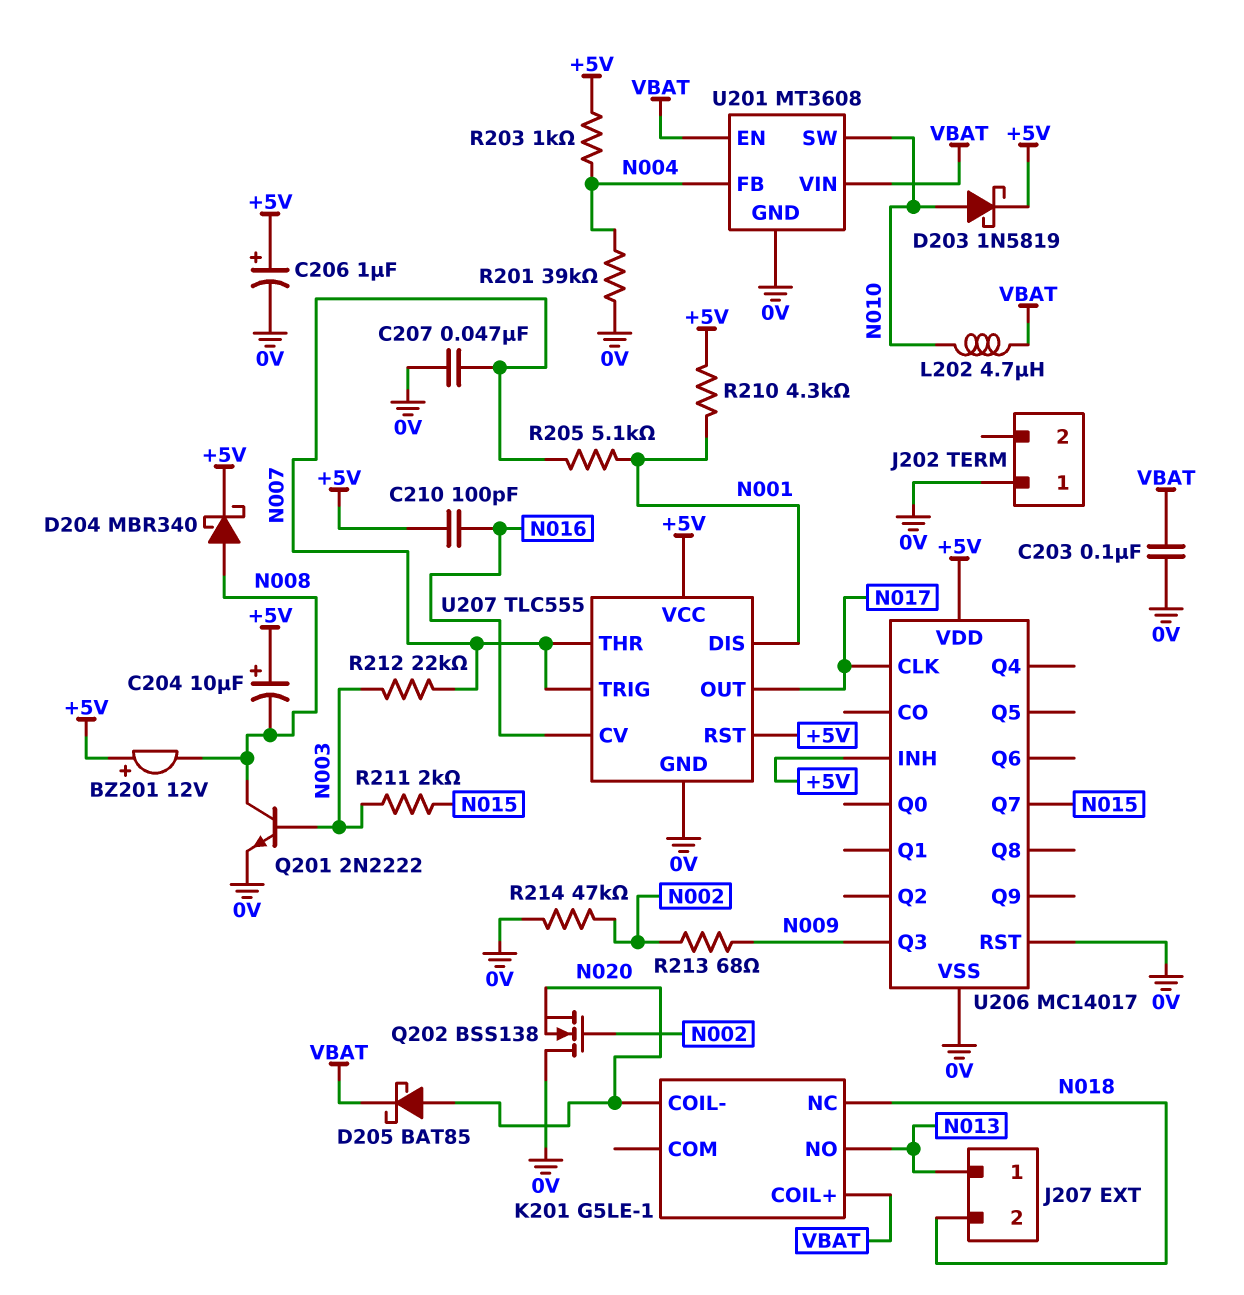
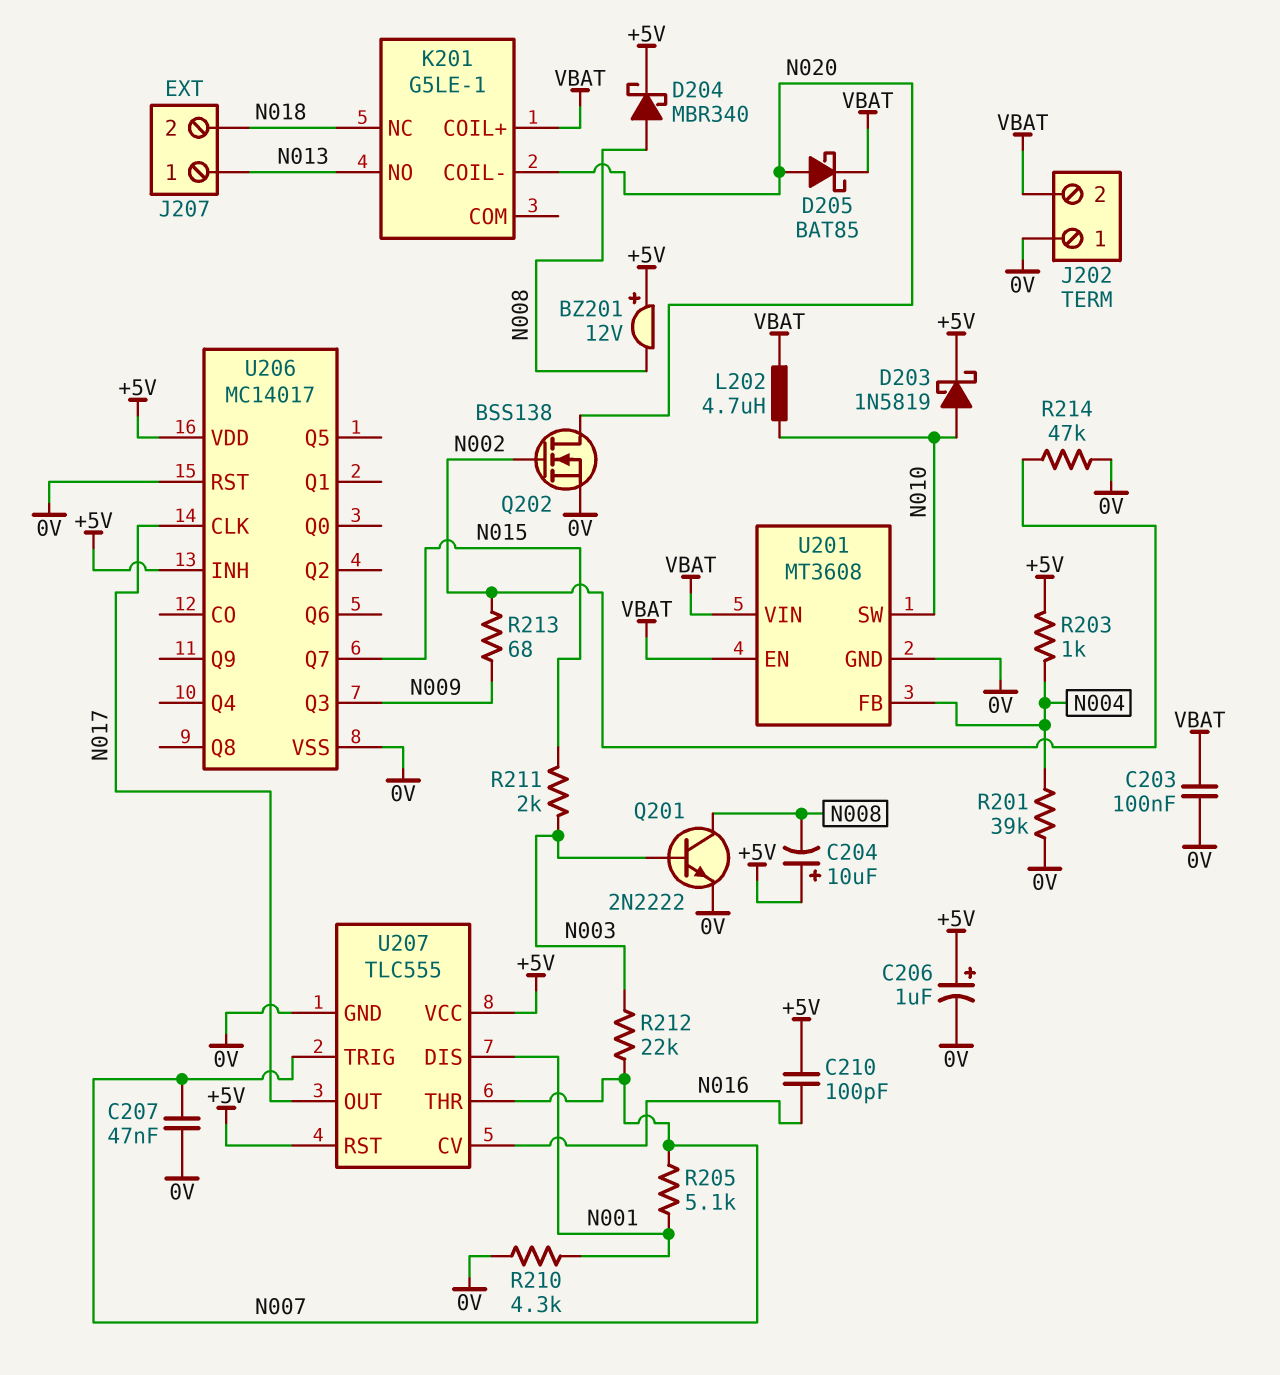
J202 pin 2: none -> VBAT
Q202: NMOS BSS138 (G N002, D 0V, S N020) -> NMOS BSS138 (G N002, D N020, S 0V)
R210: 4.3k (+5V, N001) -> 4.3k (0V, N001)

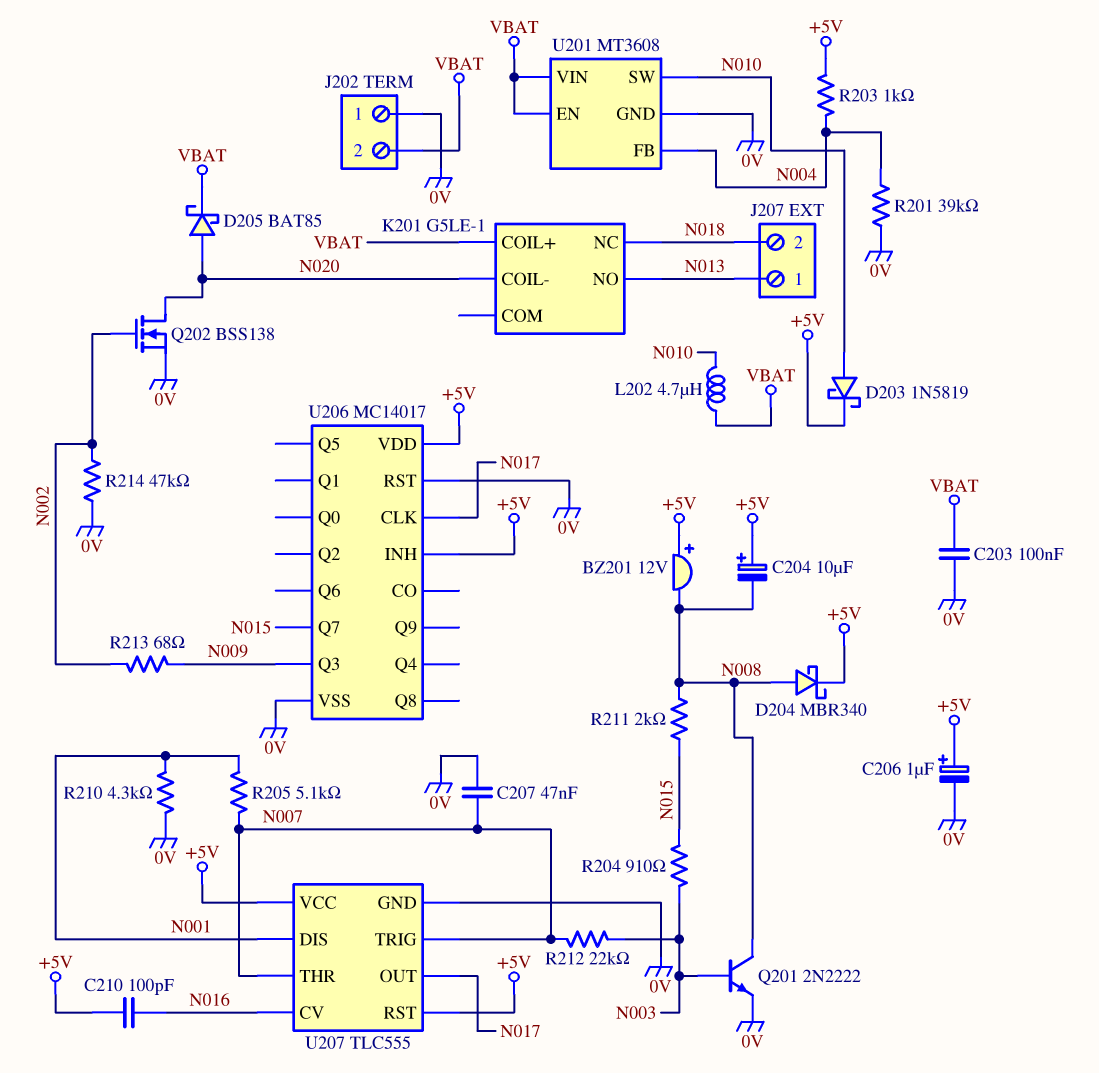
R204: none -> 910 (N003, N015)
R211: 2k (N003, N015) -> 2k (N008, N015)

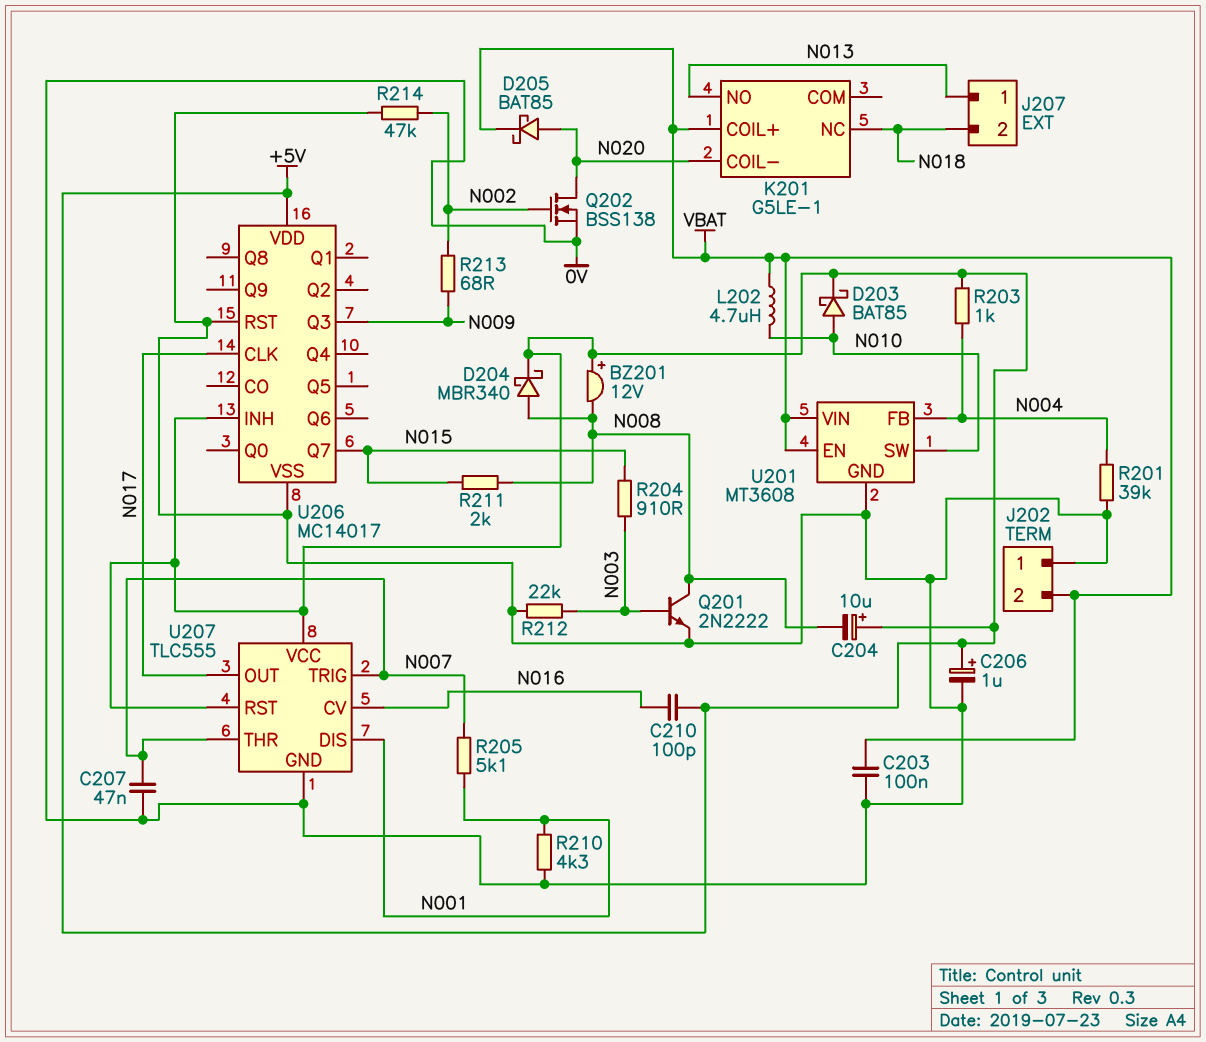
D203: schottky 1N5819 (A N010, K +5V) -> schottky BAT85 (A N010, K +5V)
R212: 22k (N003, N007) -> 22k (0V, N003)

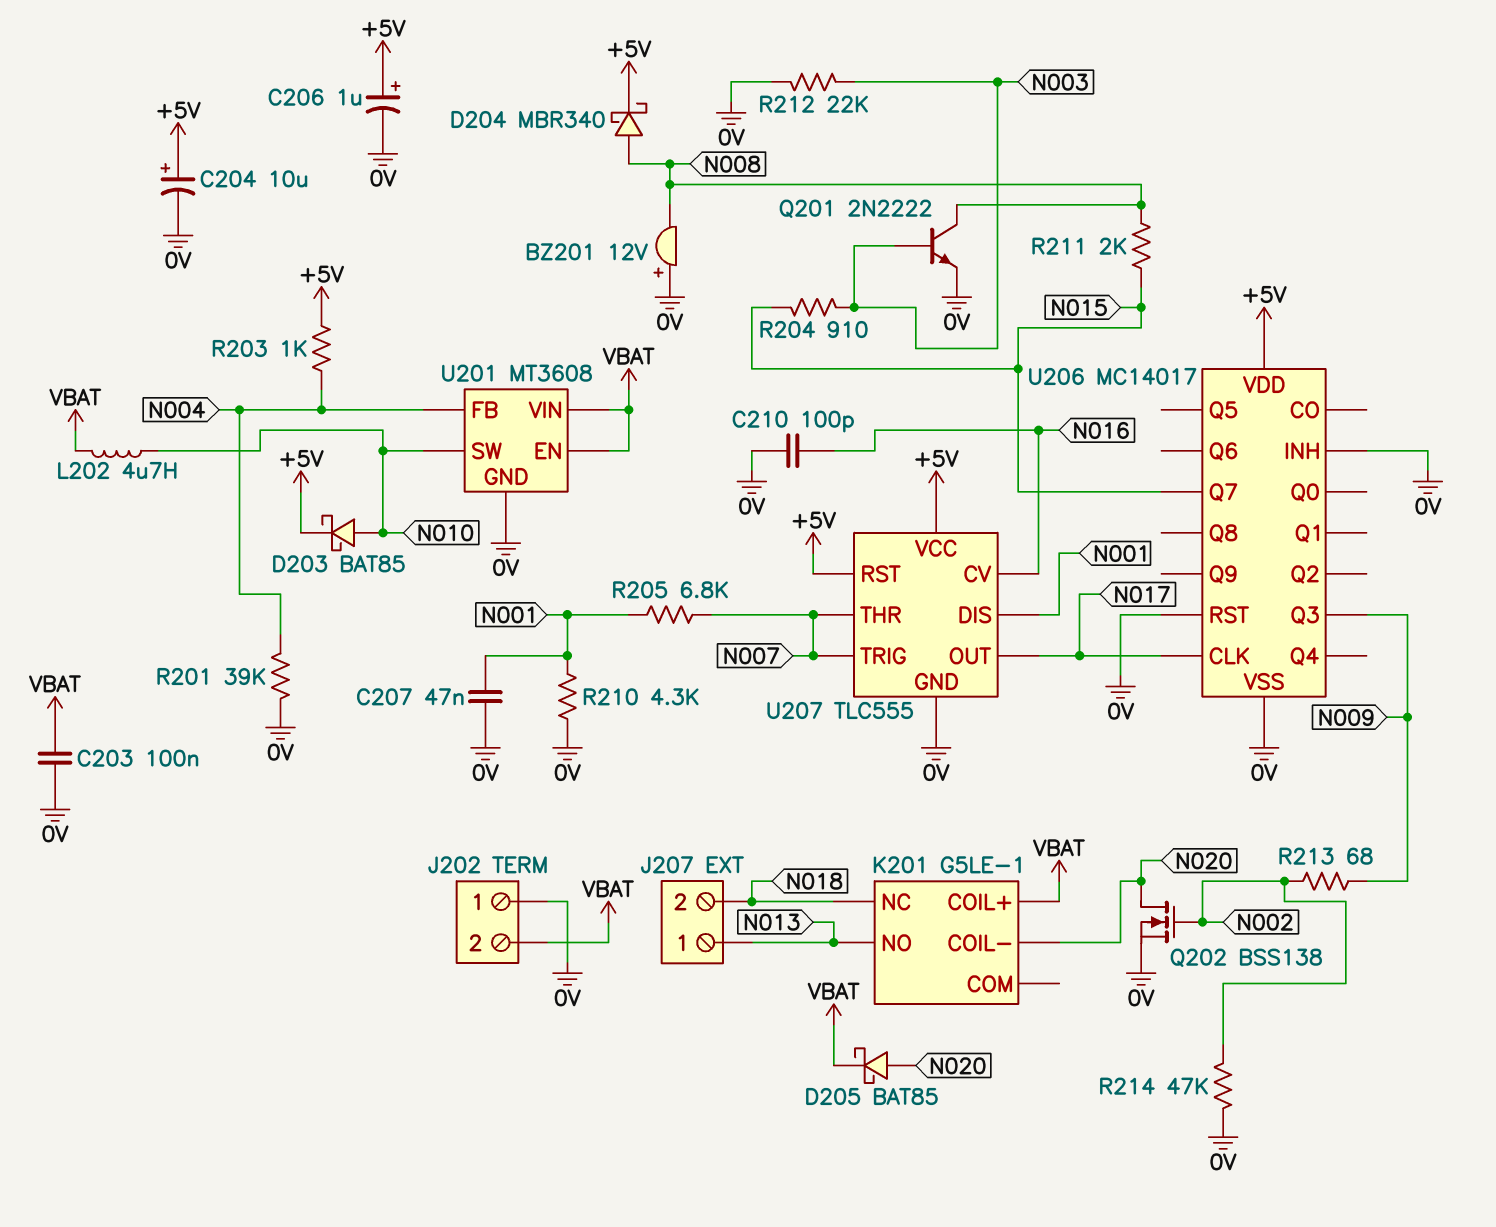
BZ201: buzzer 12V (plus +5V, minus N008) -> buzzer 12V (plus 0V, minus N008)
C204: 10uF (plus +5V, minus N008) -> 10uF (plus +5V, minus 0V)
C207: 47nF (0V, N007) -> 47nF (0V, N001)
C210: 100pF (+5V, N016) -> 100pF (0V, N016)
R205: 5.1k (N001, N007) -> 6.8k (N001, N007)
U206 pin INH: +5V -> 0V

